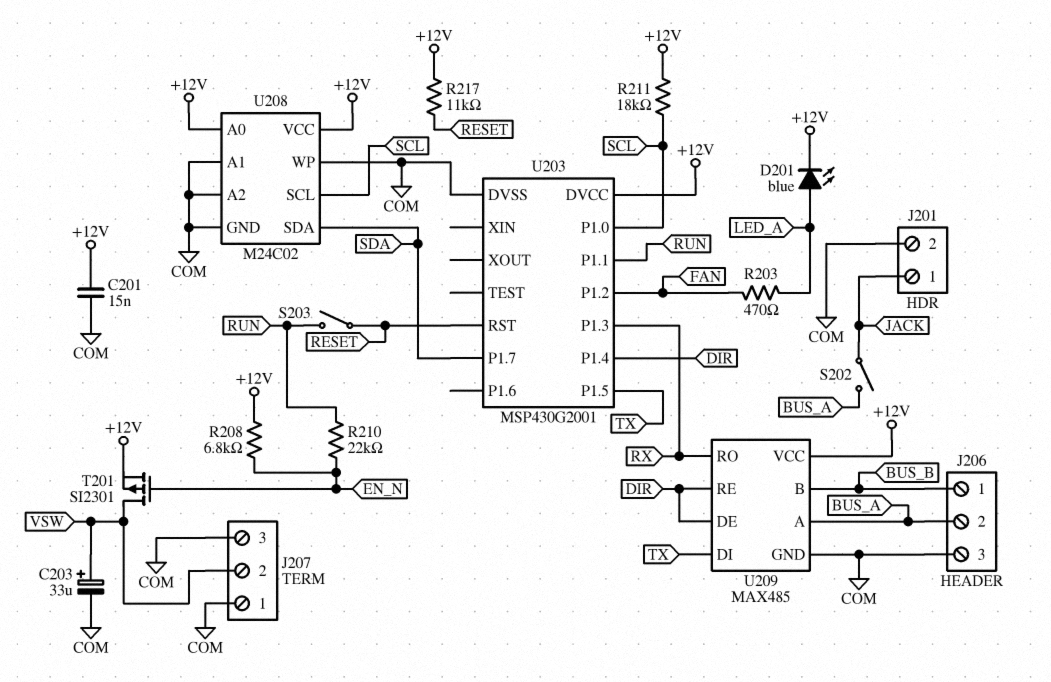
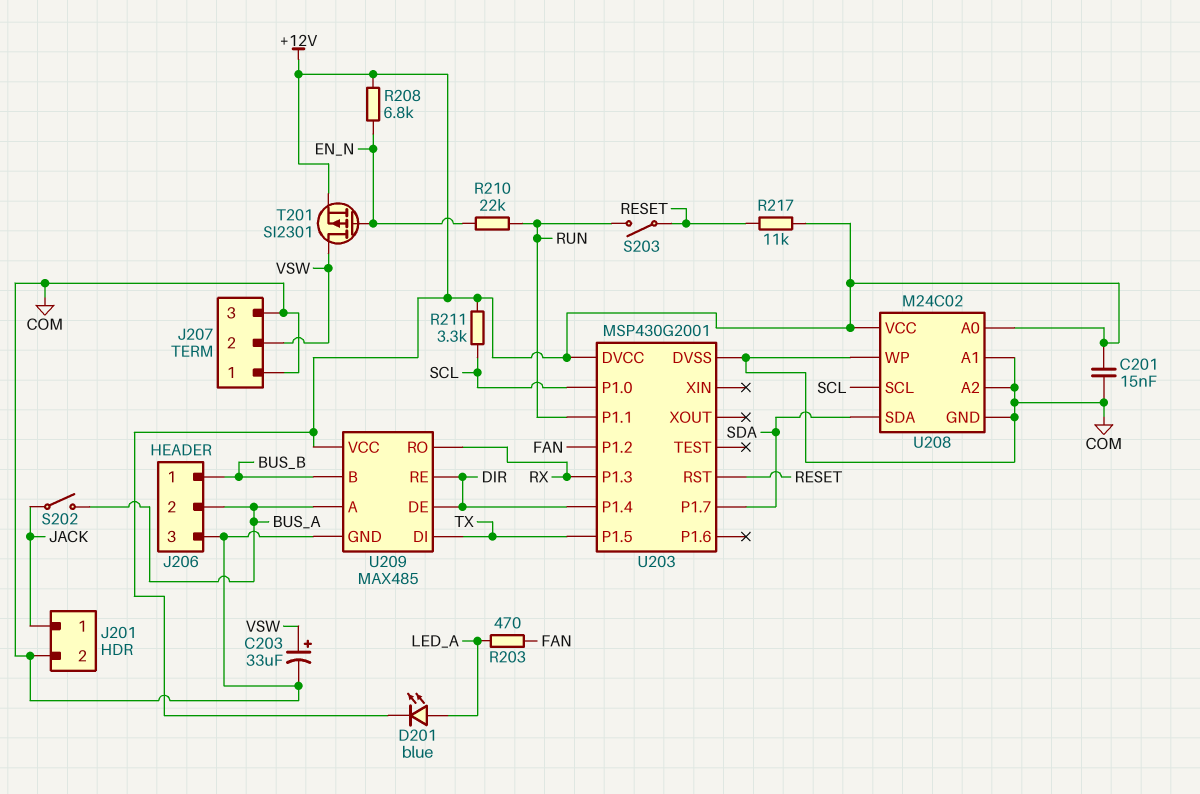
R211: 18k (+12V, SCL) -> 3.3k (+12V, SCL)

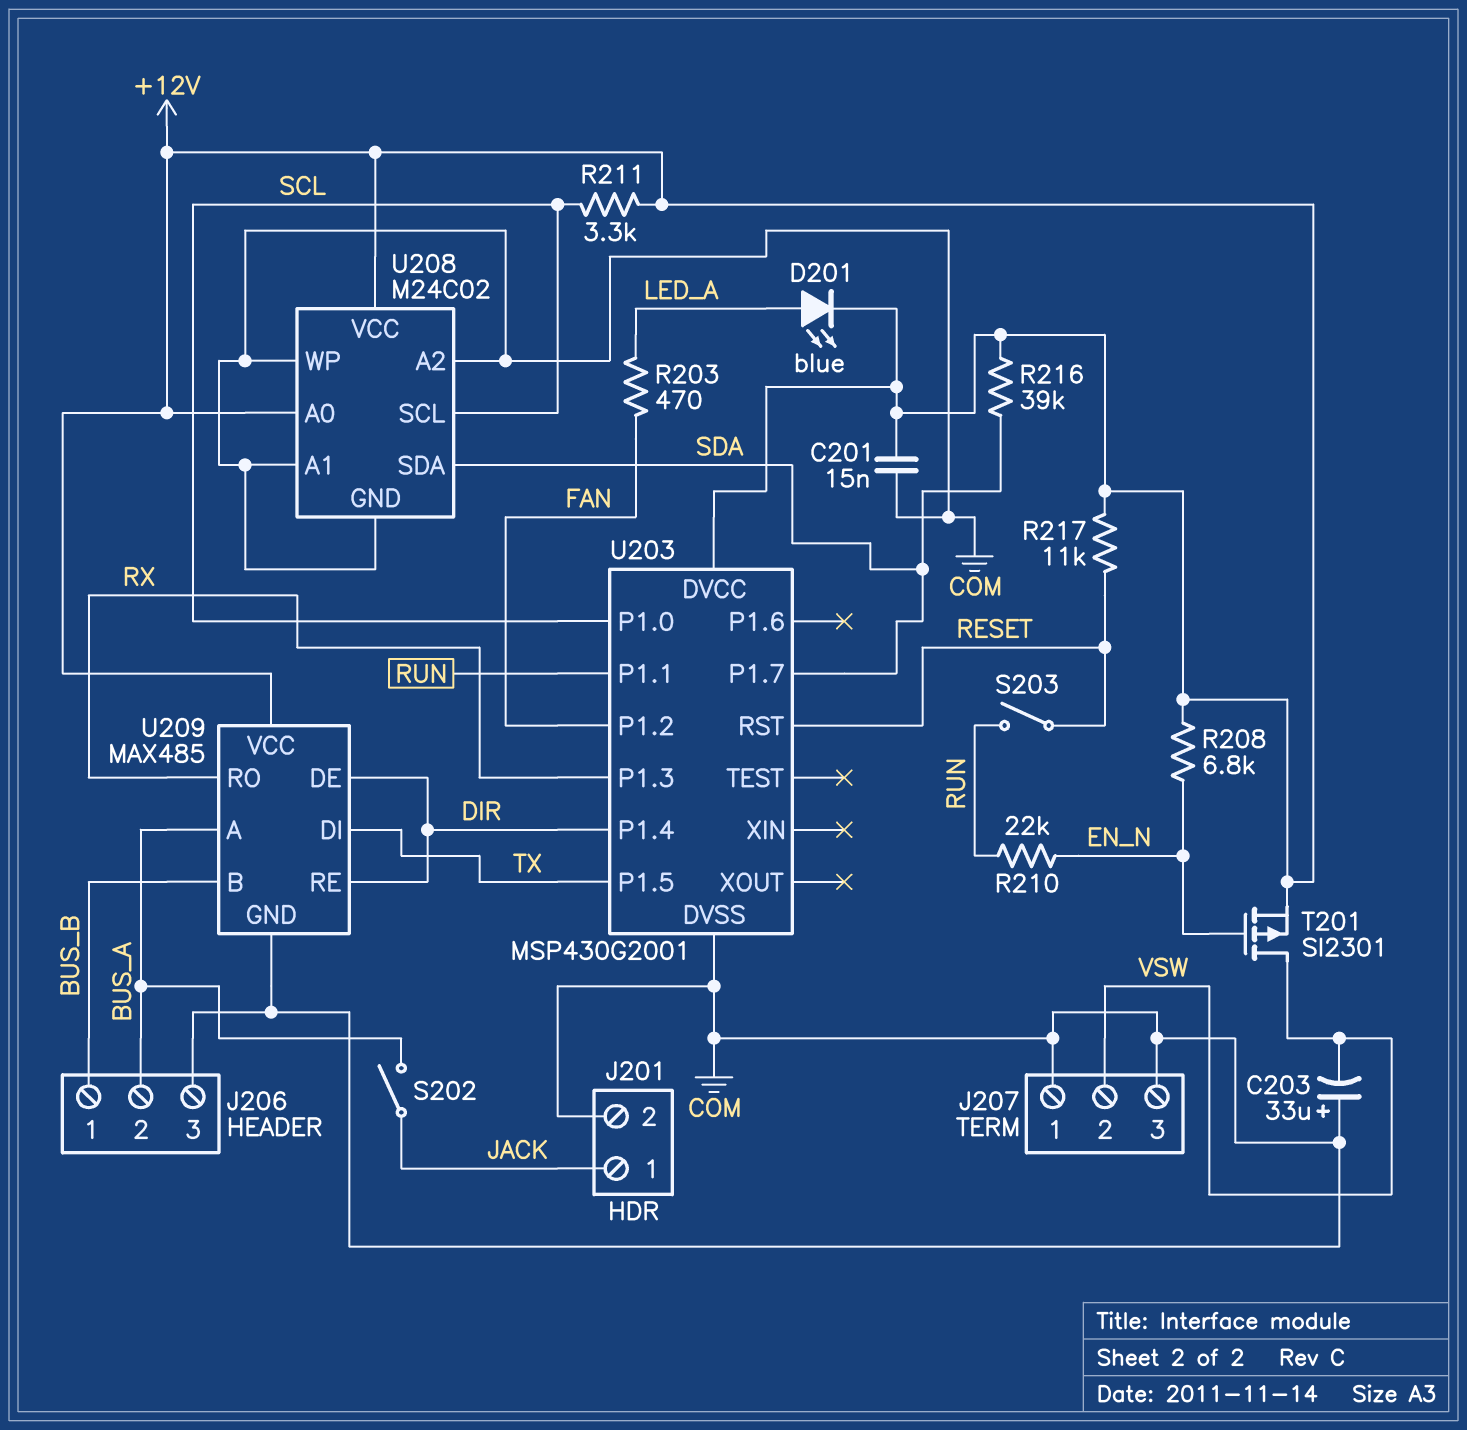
C203: 33uF (plus VSW, minus COM) -> 33uF (plus COM, minus VSW)
R216: none -> 39k (+12V, SDA)

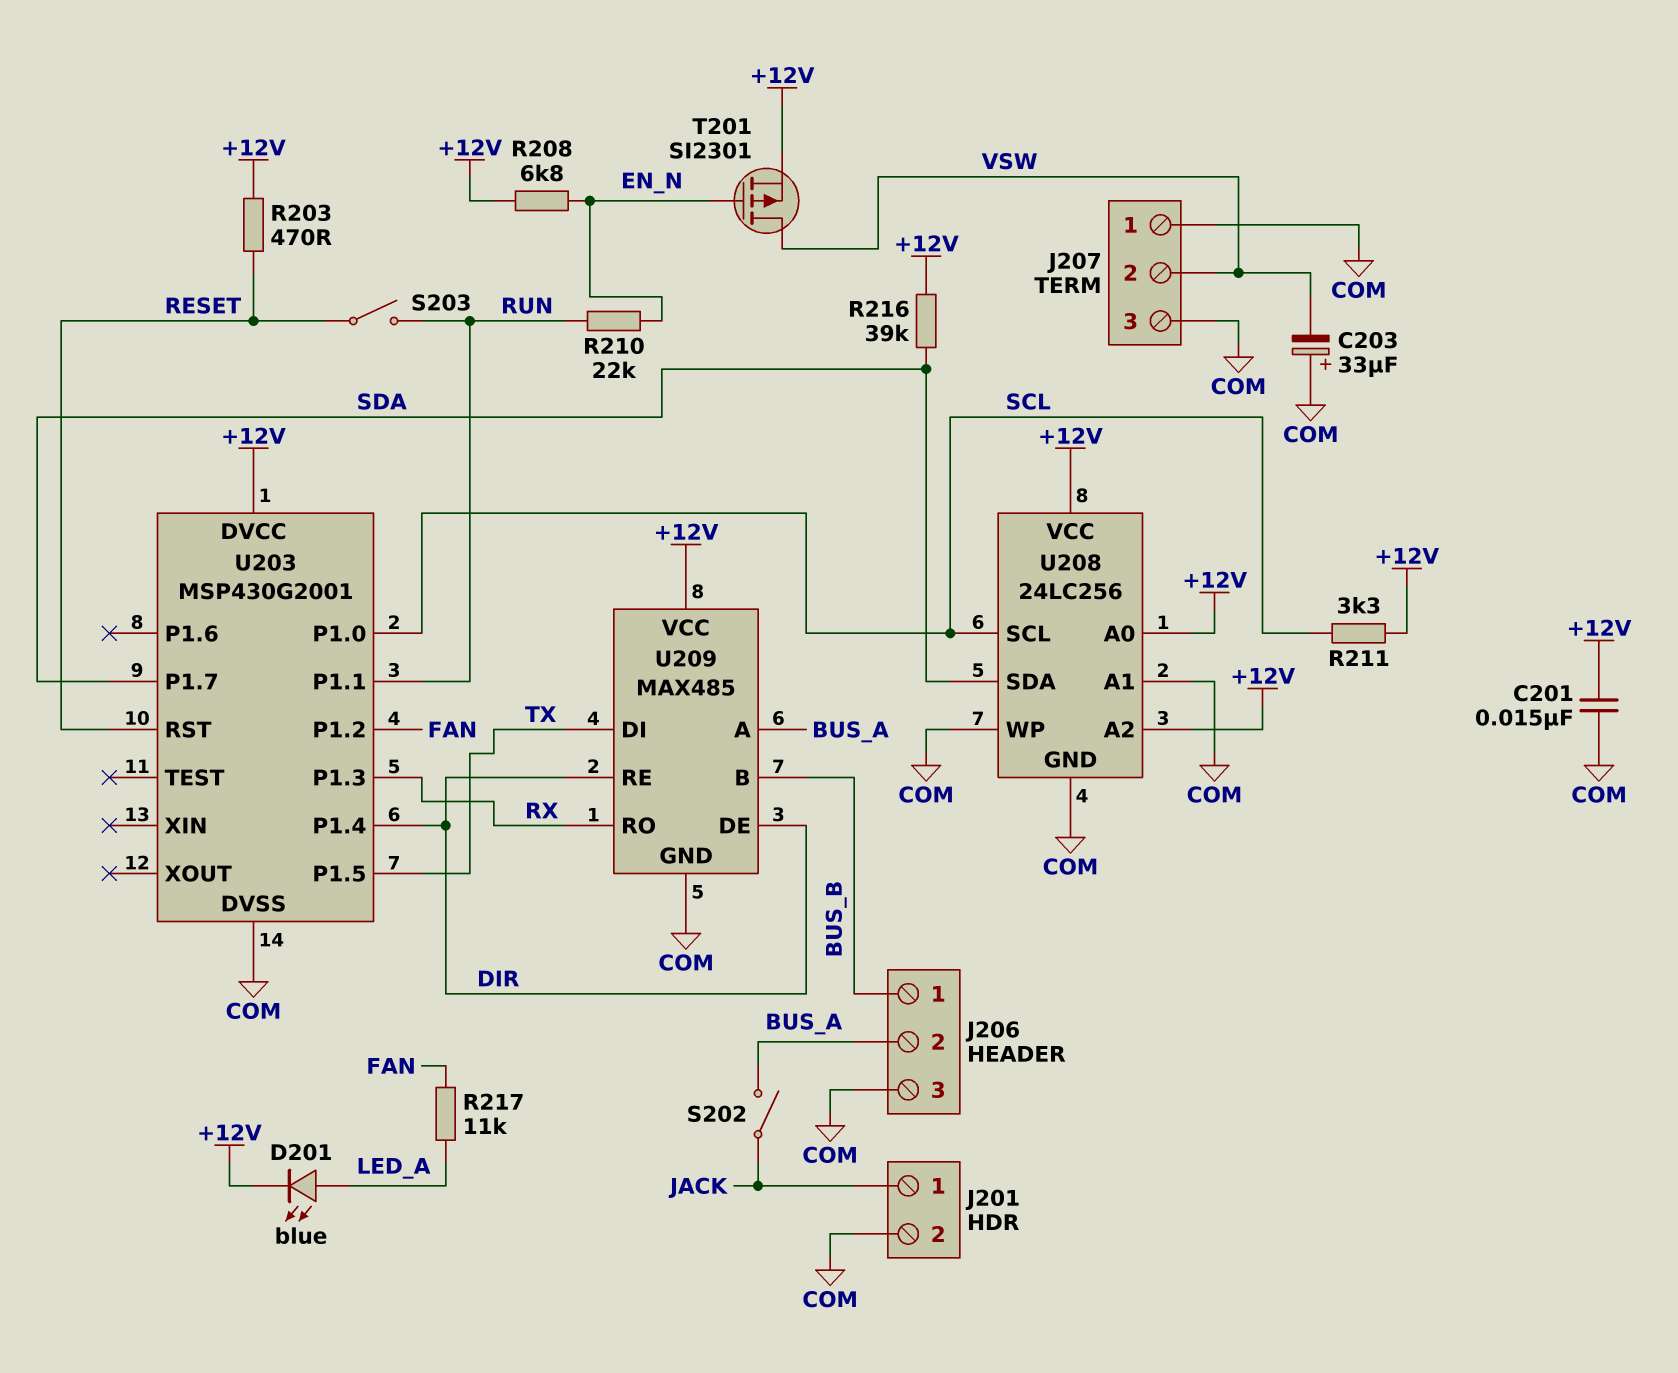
R203: 470 (FAN, LED_A) -> 470 (+12V, RESET)
R217: 11k (+12V, RESET) -> 11k (FAN, LED_A)
U208: M24C02 -> 24LC256
U208 pin A2: COM -> +12V

